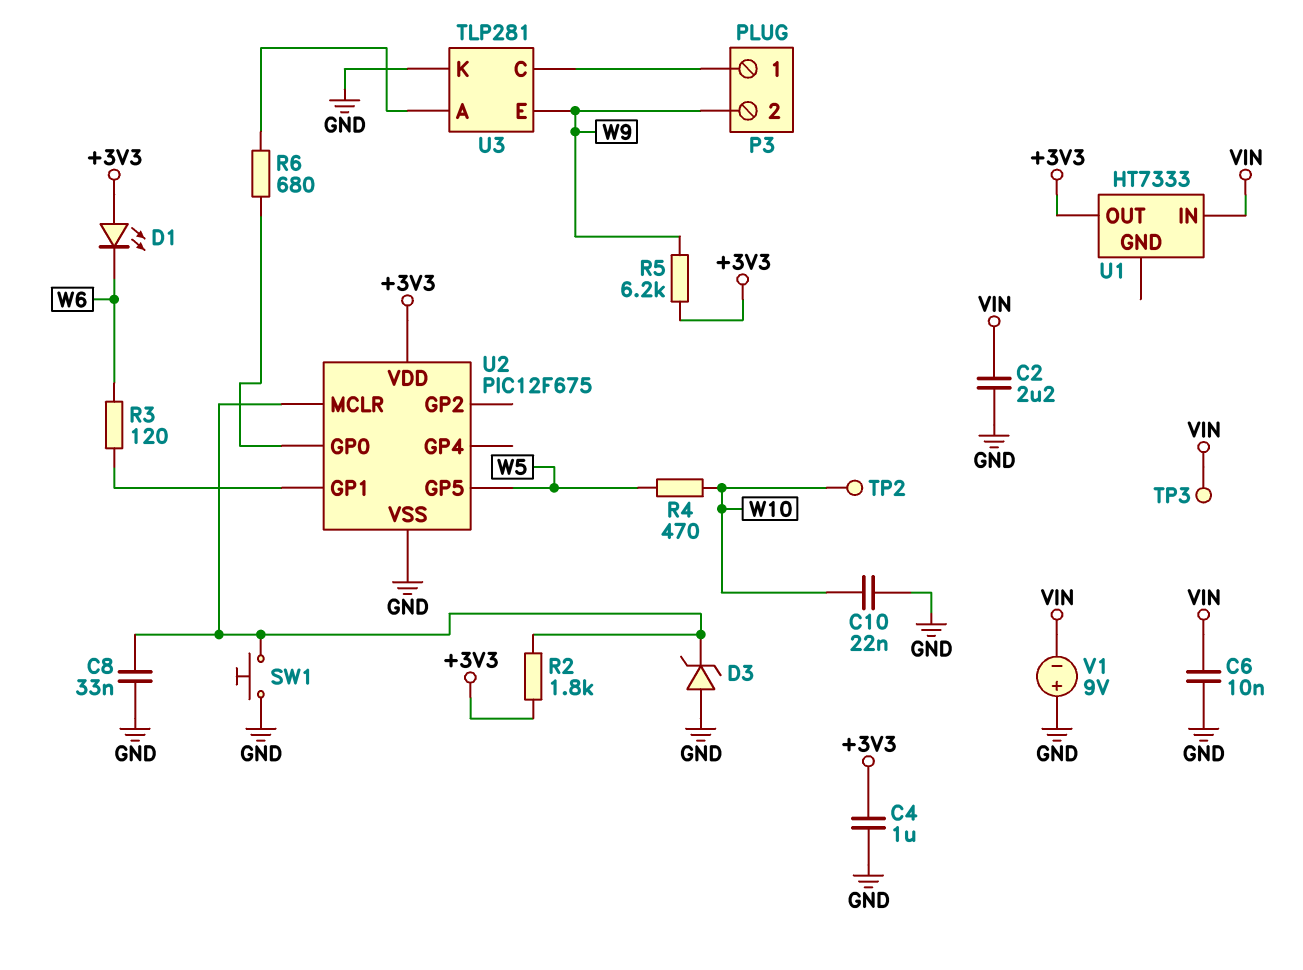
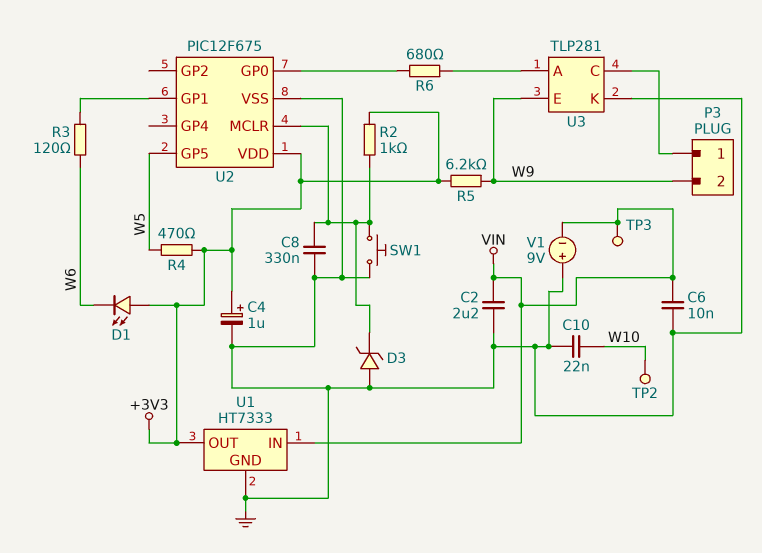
C4: 1uF (+3V3, GND) -> 1uF (plus +3V3, minus GND)
C8: 33nF (GND, U2/MCLR) -> 330nF (GND, U2/MCLR)
R2: 1.8k (+3V3, U2/MCLR) -> 1k (+3V3, U2/MCLR)
R4: 470 (W5, W10) -> 470 (+3V3, W5)
U1 pin GND: none -> GND

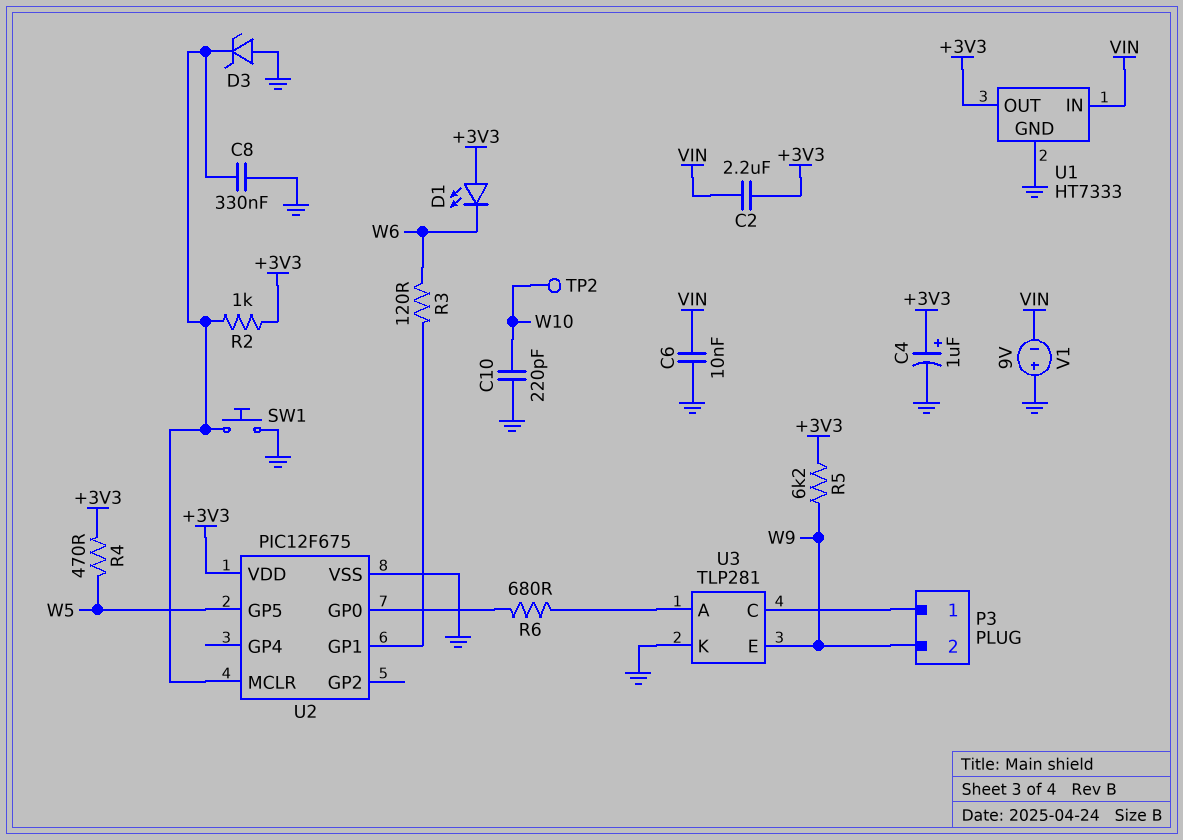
C2: 2.2uF (GND, VIN) -> 2.2uF (+3V3, VIN)
C10: 22nF (GND, W10) -> 220pF (GND, W10)
TP3: test point (VIN) -> none

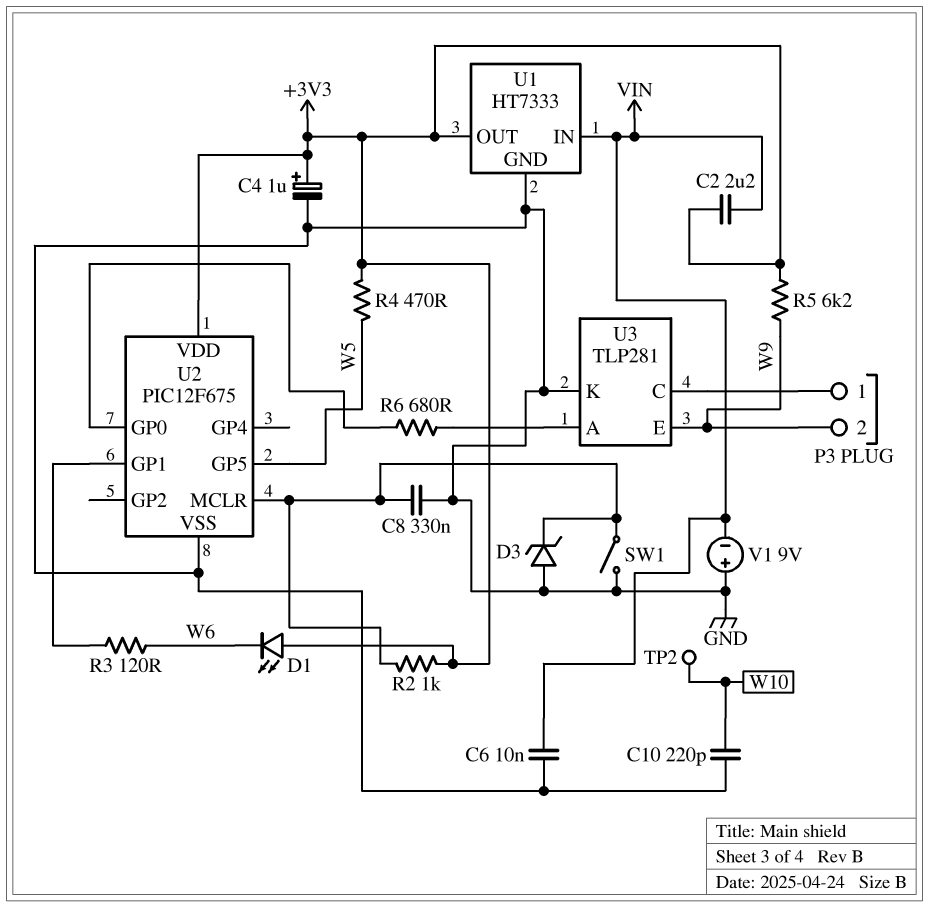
SW1: button (GND, U2/MCLR) -> switch (GND, U2/MCLR)

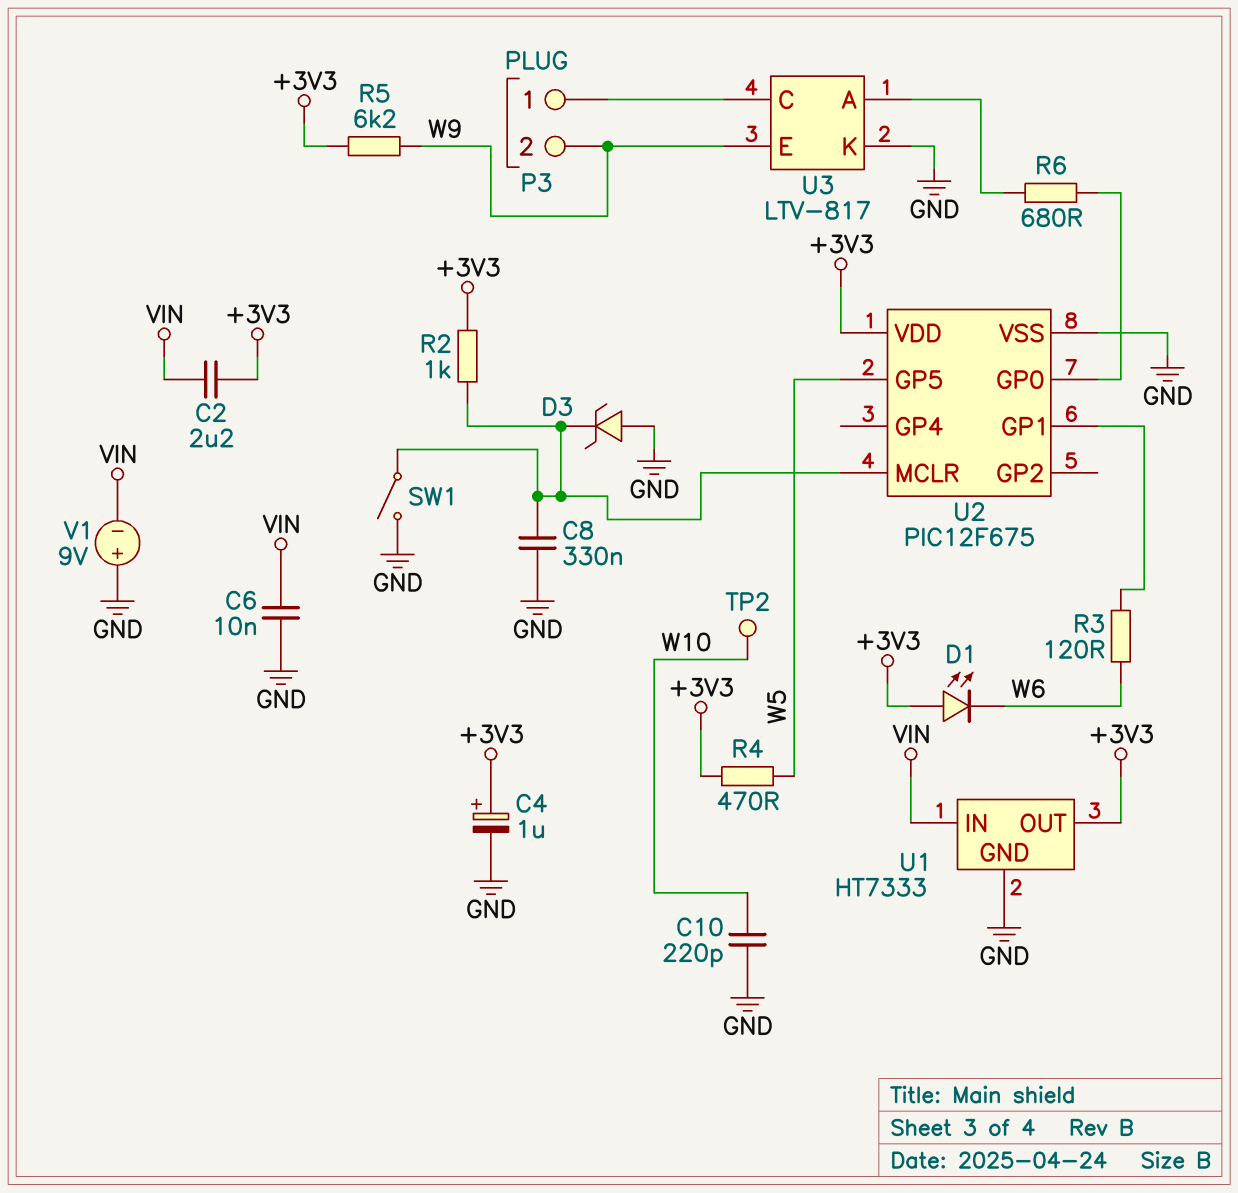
U3: TLP281 -> LTV-817

